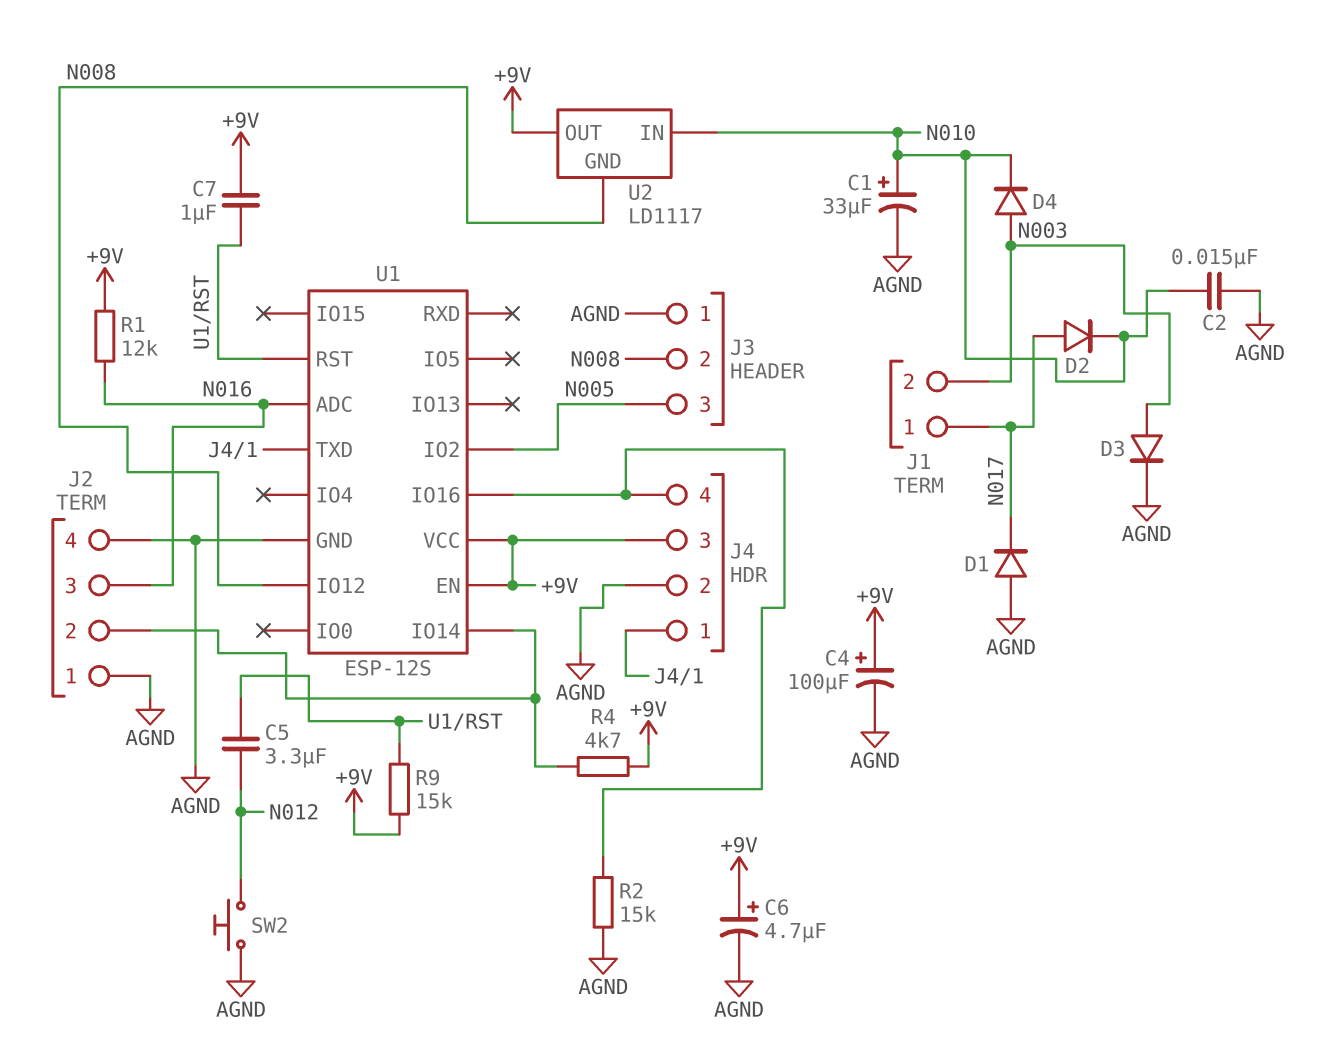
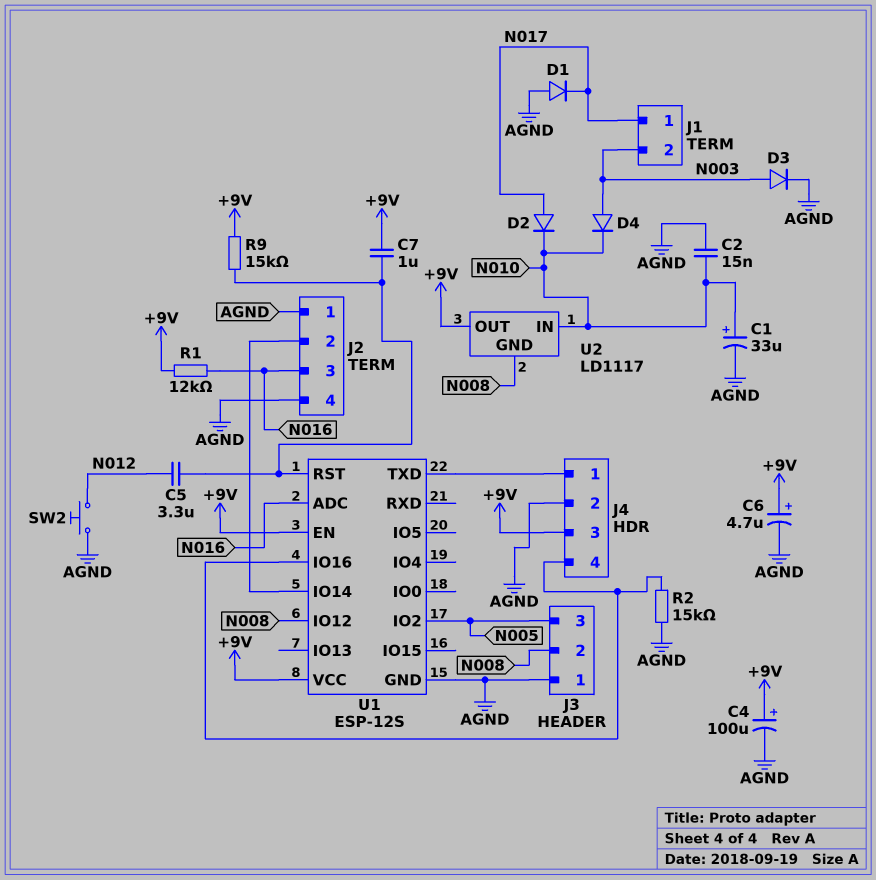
R4: 4.7k (+9V, J2/2) -> none

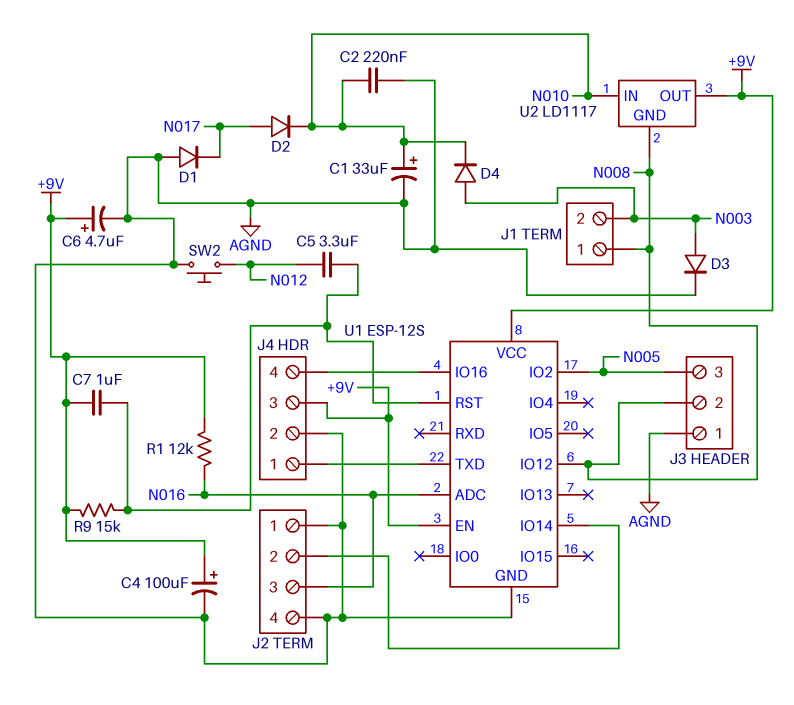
C2: 15nF (AGND, N010) -> 220nF (AGND, N010)
J1 pin 1: N017 -> N008
R2: 15k (AGND, J4/4) -> none

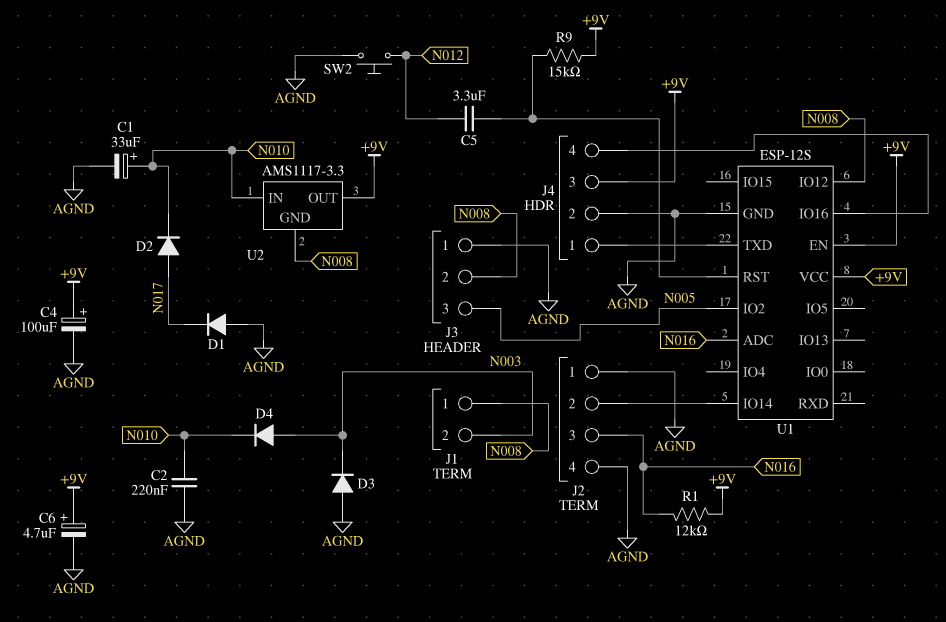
C7: 1uF (+9V, U1/RST) -> none
D3: diode (A N003, K AGND) -> diode (A AGND, K N003)
U2: LD1117 -> AMS1117-3.3

